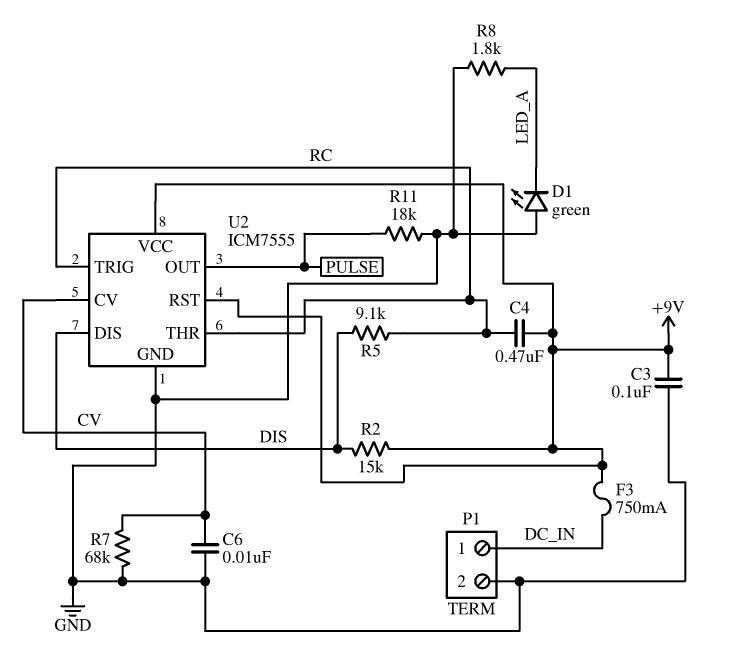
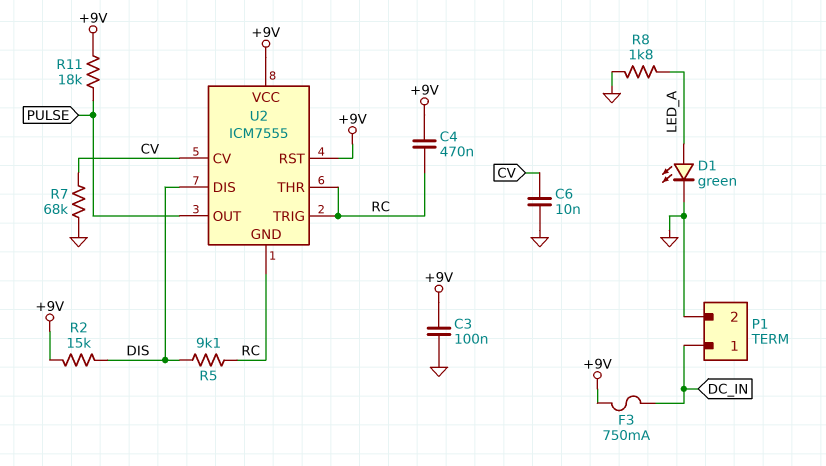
D1: LED green (A GND, K LED_A) -> LED green (A LED_A, K GND)
R11: 18k (GND, PULSE) -> 18k (+9V, PULSE)
U2 pin GND: GND -> RC

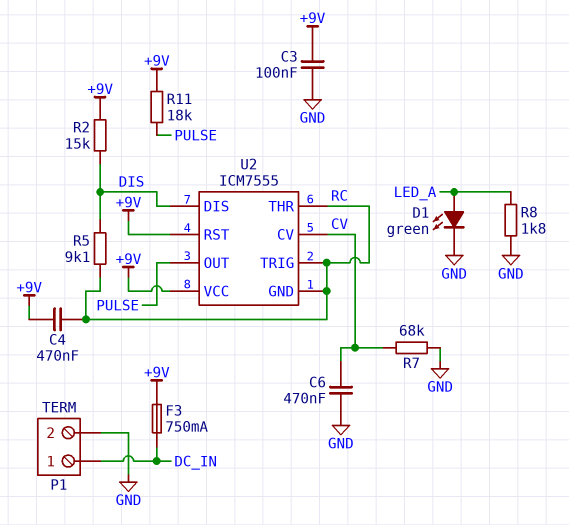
C6: 10nF (CV, GND) -> 470nF (CV, GND)

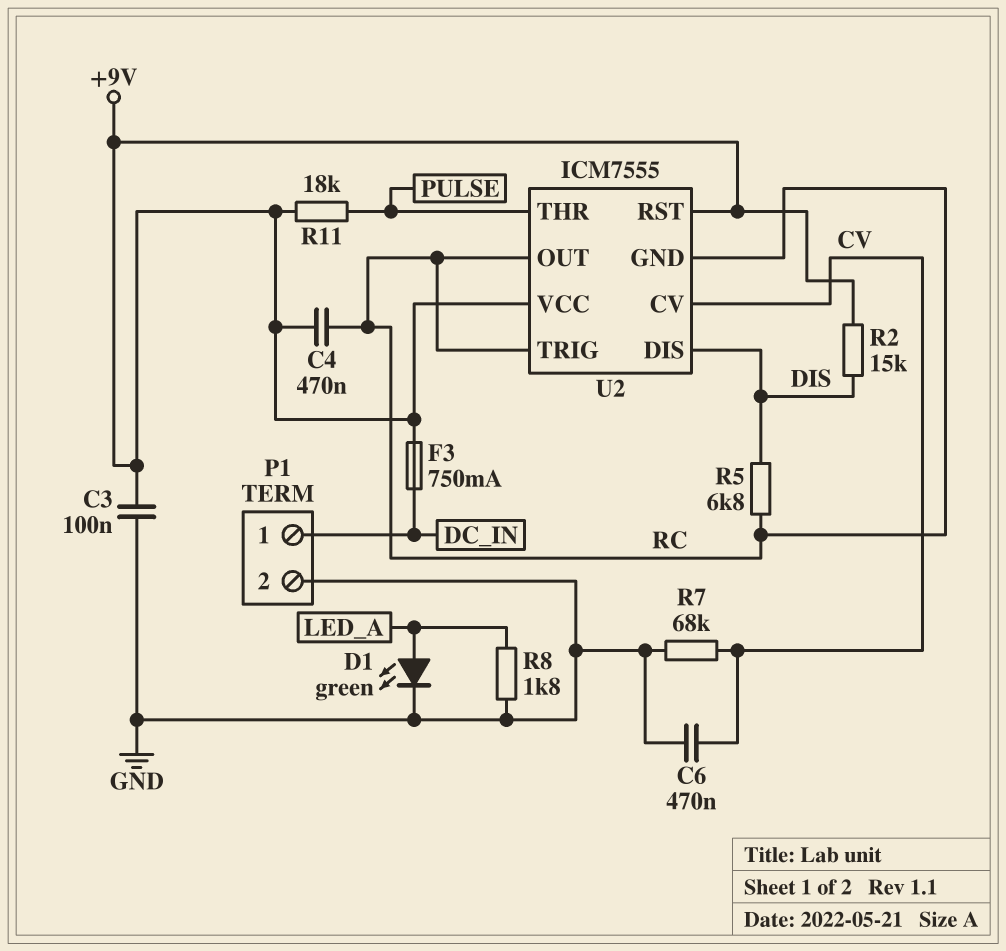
R5: 9.1k (DIS, RC) -> 6.8k (DIS, RC)
U2 pin OUT: PULSE -> RC
U2 pin THR: RC -> PULSE

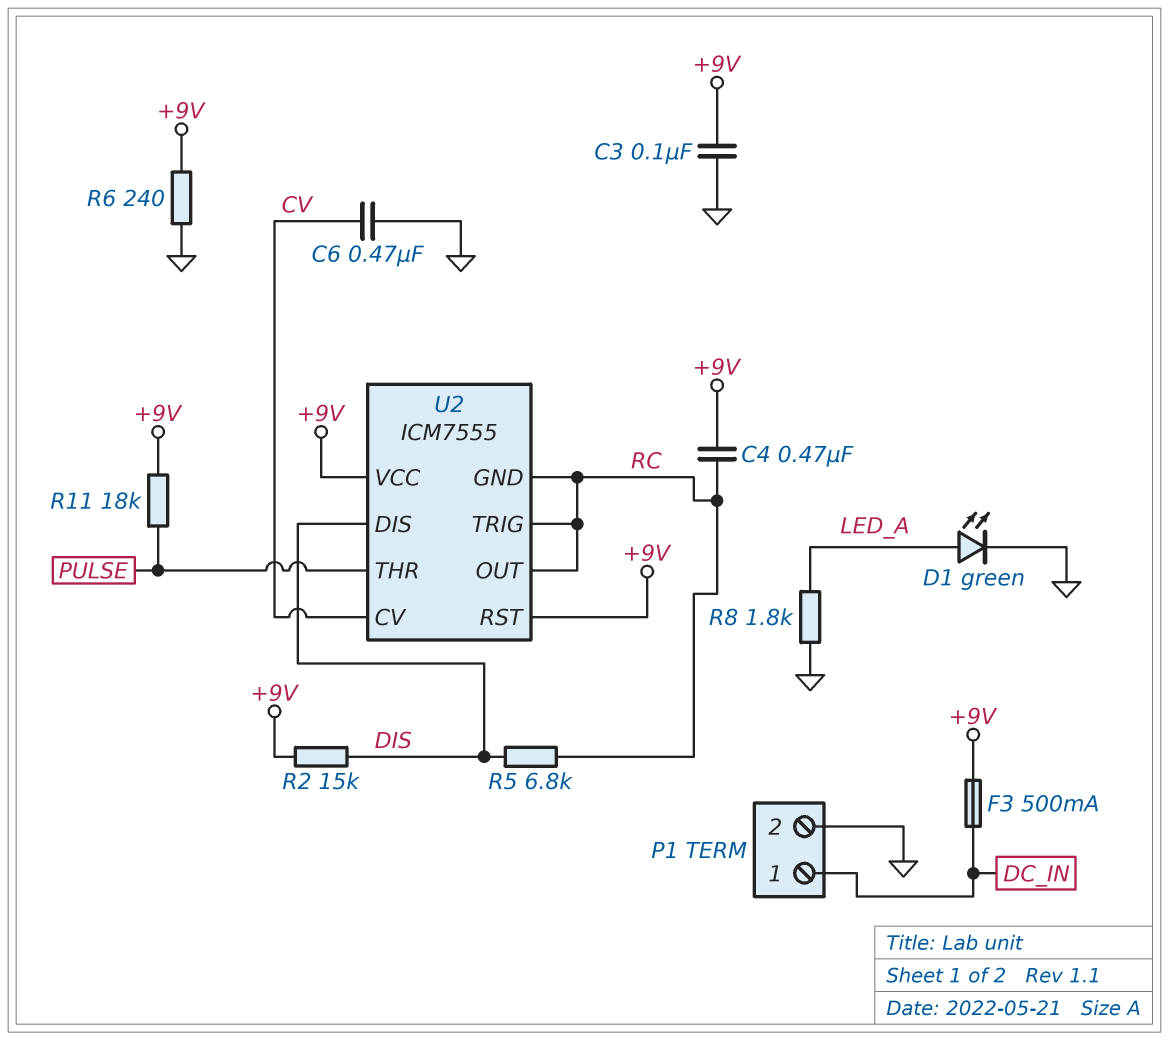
F3: 750mA (+9V, DC_IN) -> 500mA (+9V, DC_IN)
R6: none -> 240 (+9V, GND)
R7: 68k (CV, GND) -> none

